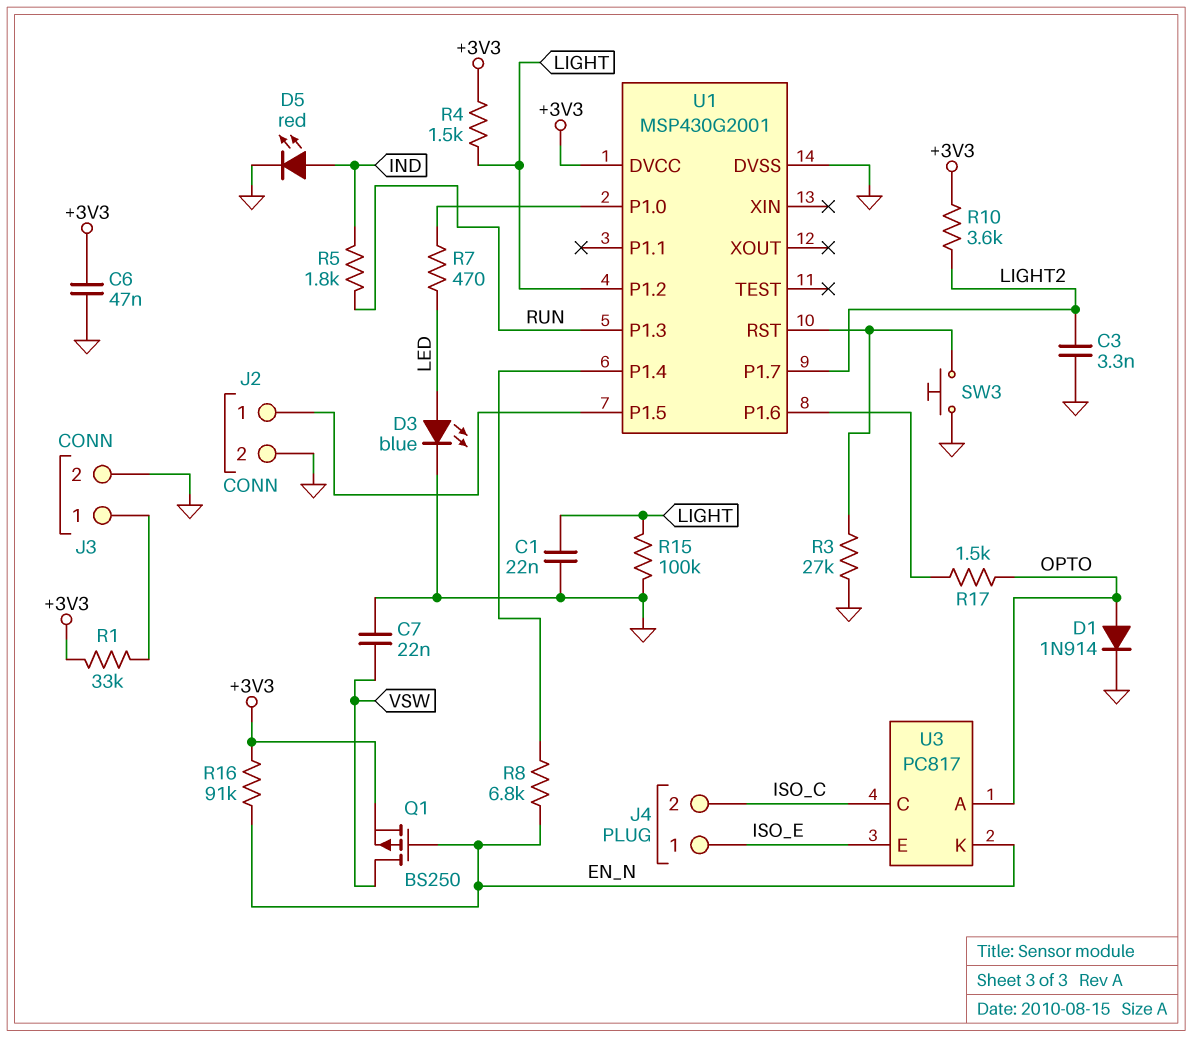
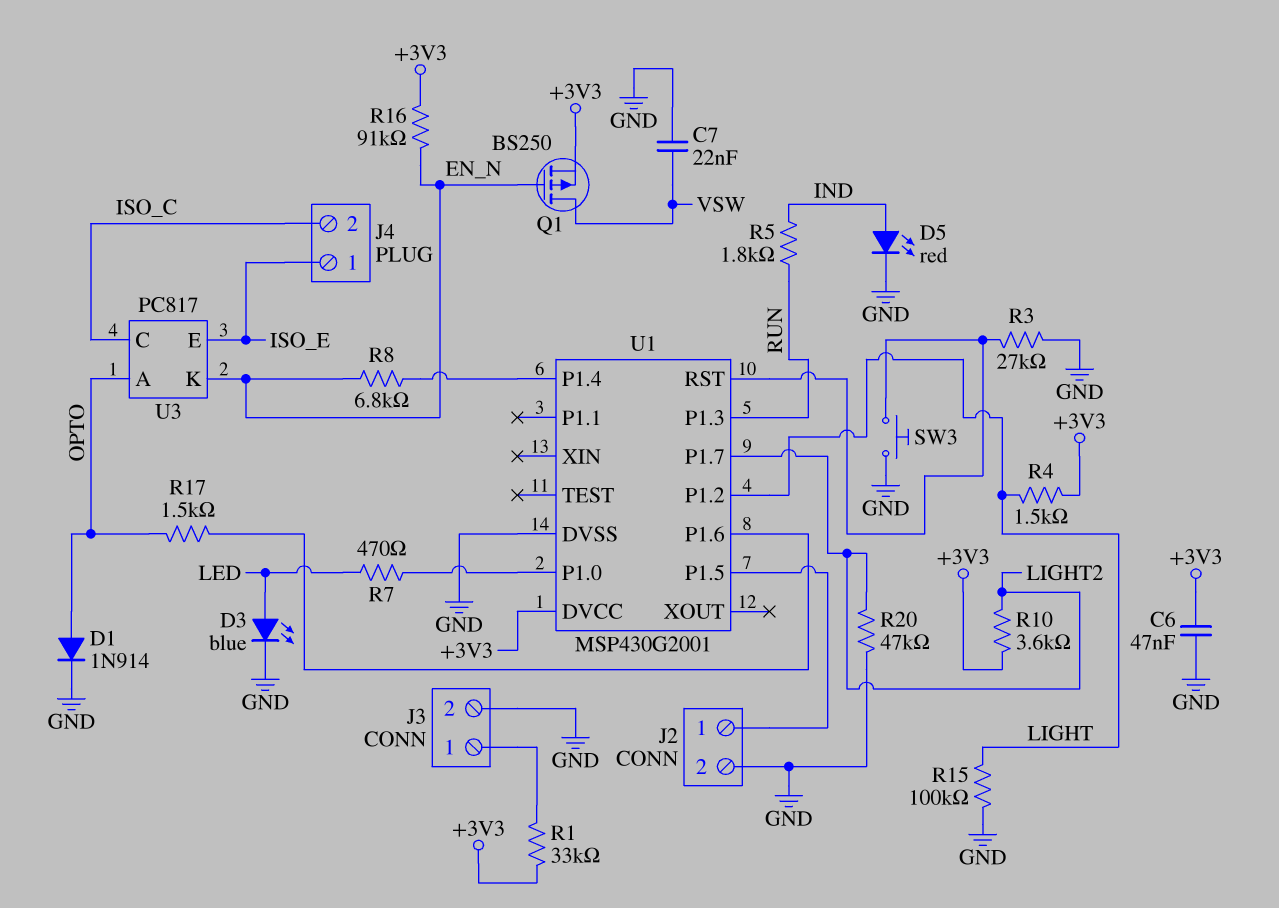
C1: 22nF (GND, LIGHT) -> none
C3: 3.3nF (GND, LIGHT2) -> none
R20: none -> 47k (GND, LIGHT2)

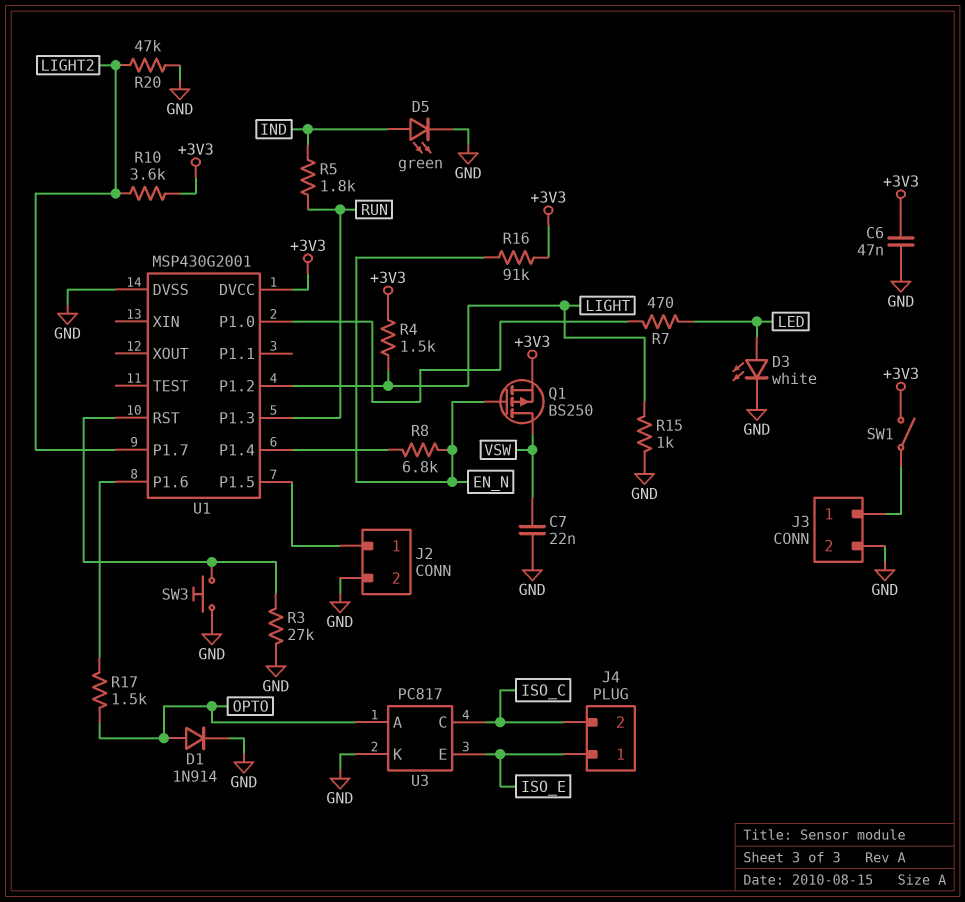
D3: LED blue (A LED, K GND) -> LED white (A LED, K GND)
D5: LED red (A IND, K GND) -> LED green (A IND, K GND)
R1: 33k (+3V3, J3/1) -> none
R15: 100k (GND, LIGHT) -> 1k (GND, LIGHT)
SW1: none -> switch (+3V3, J3/1)
U3 pin K: EN_N -> GND

